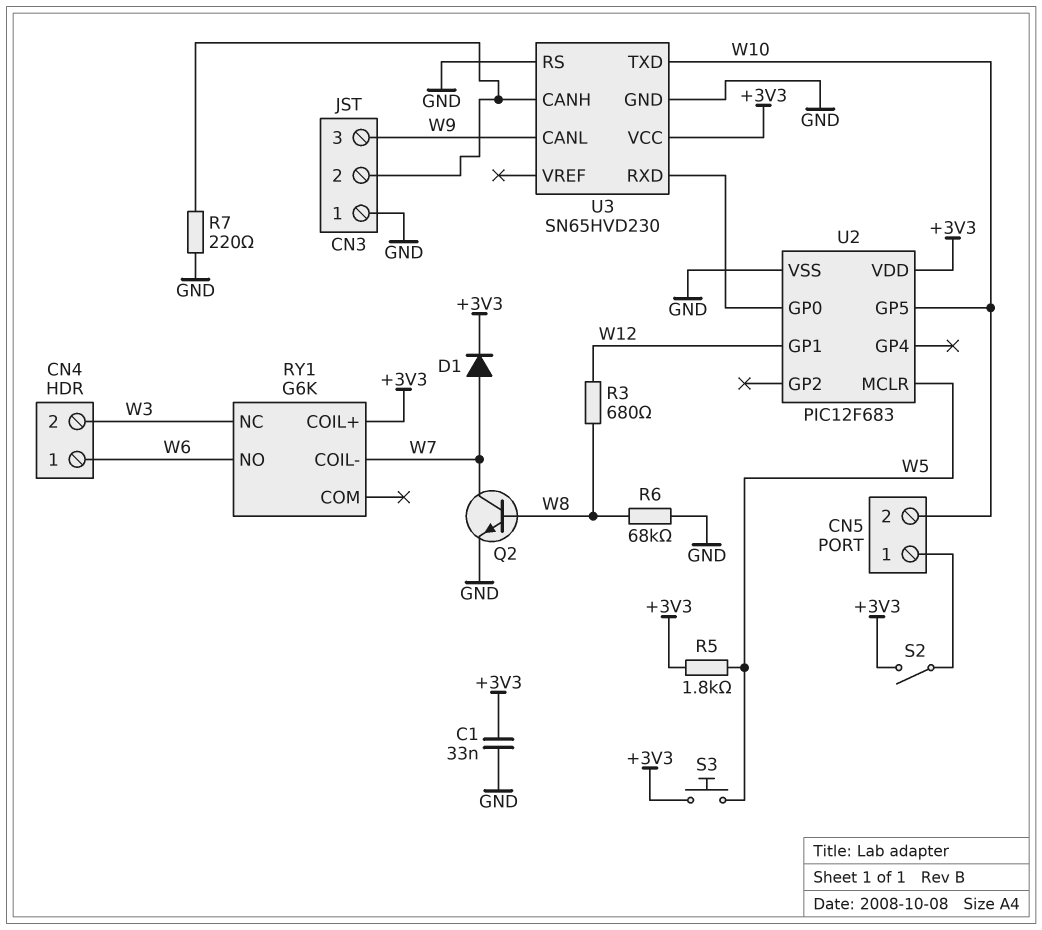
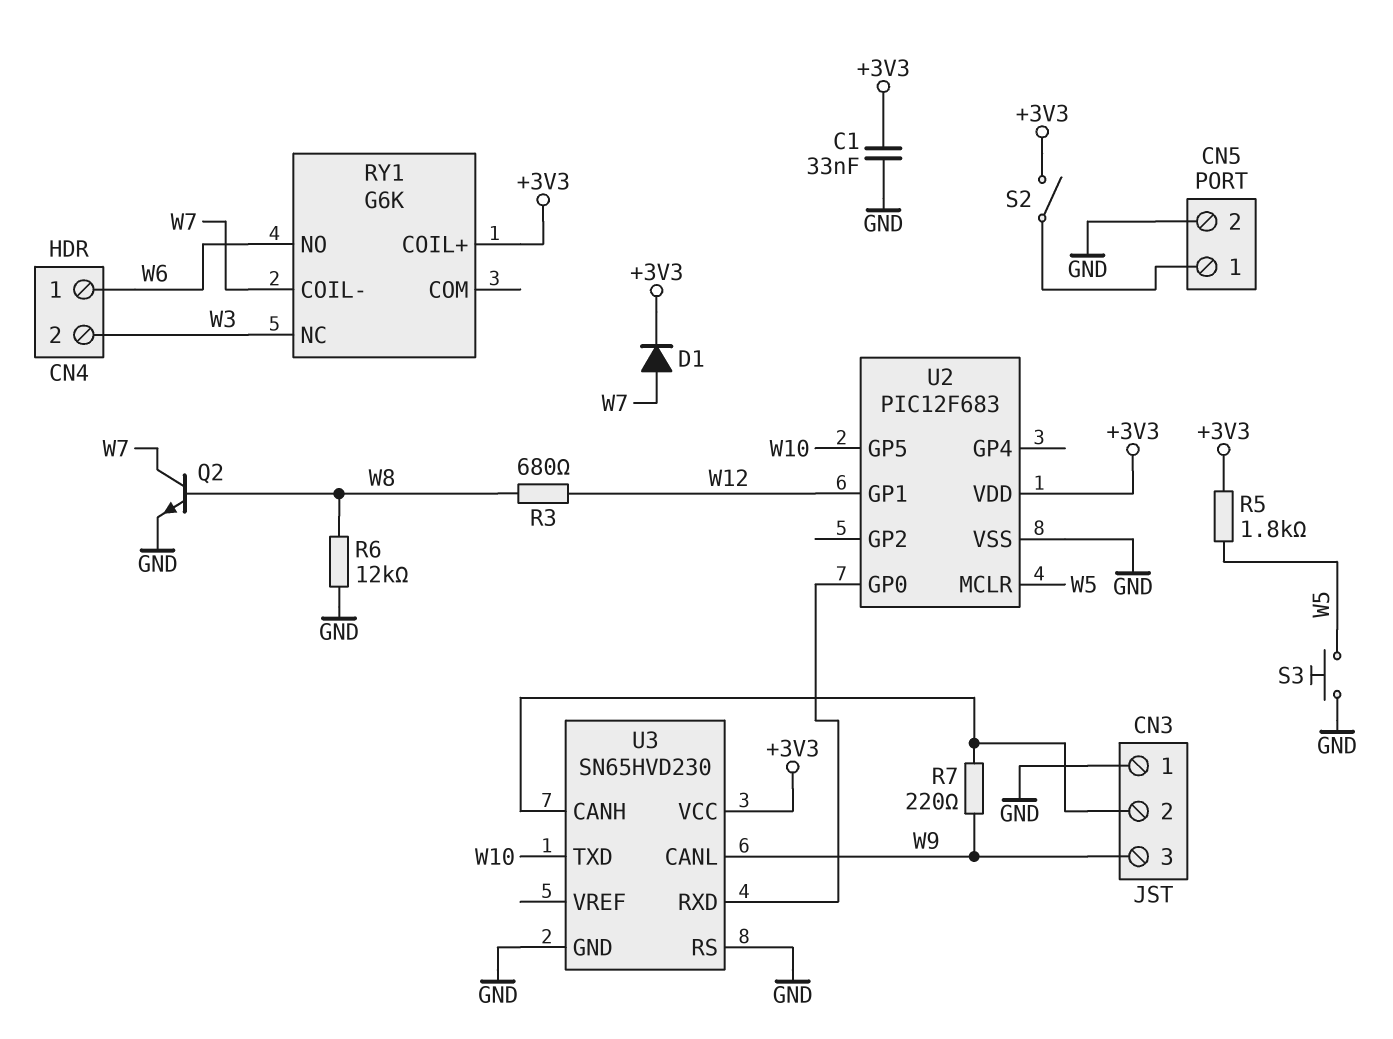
CN5 pin 2: W10 -> GND
R6: 68k (GND, W8) -> 12k (GND, W8)
R7: 220 (CN3/2, GND) -> 220 (CN3/2, W9)
S3: button (+3V3, W5) -> button (GND, W5)

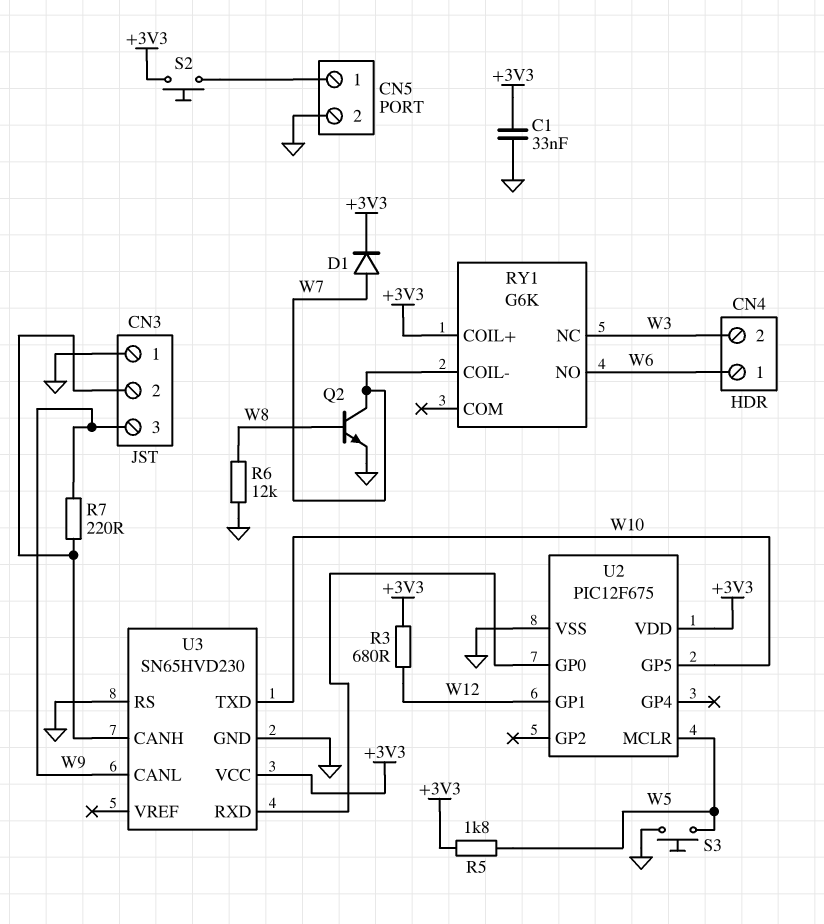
R3: 680 (W8, W12) -> 680 (+3V3, W12)
S2: switch (+3V3, CN5/1) -> button (+3V3, CN5/1)
U2: PIC12F683 -> PIC12F675

